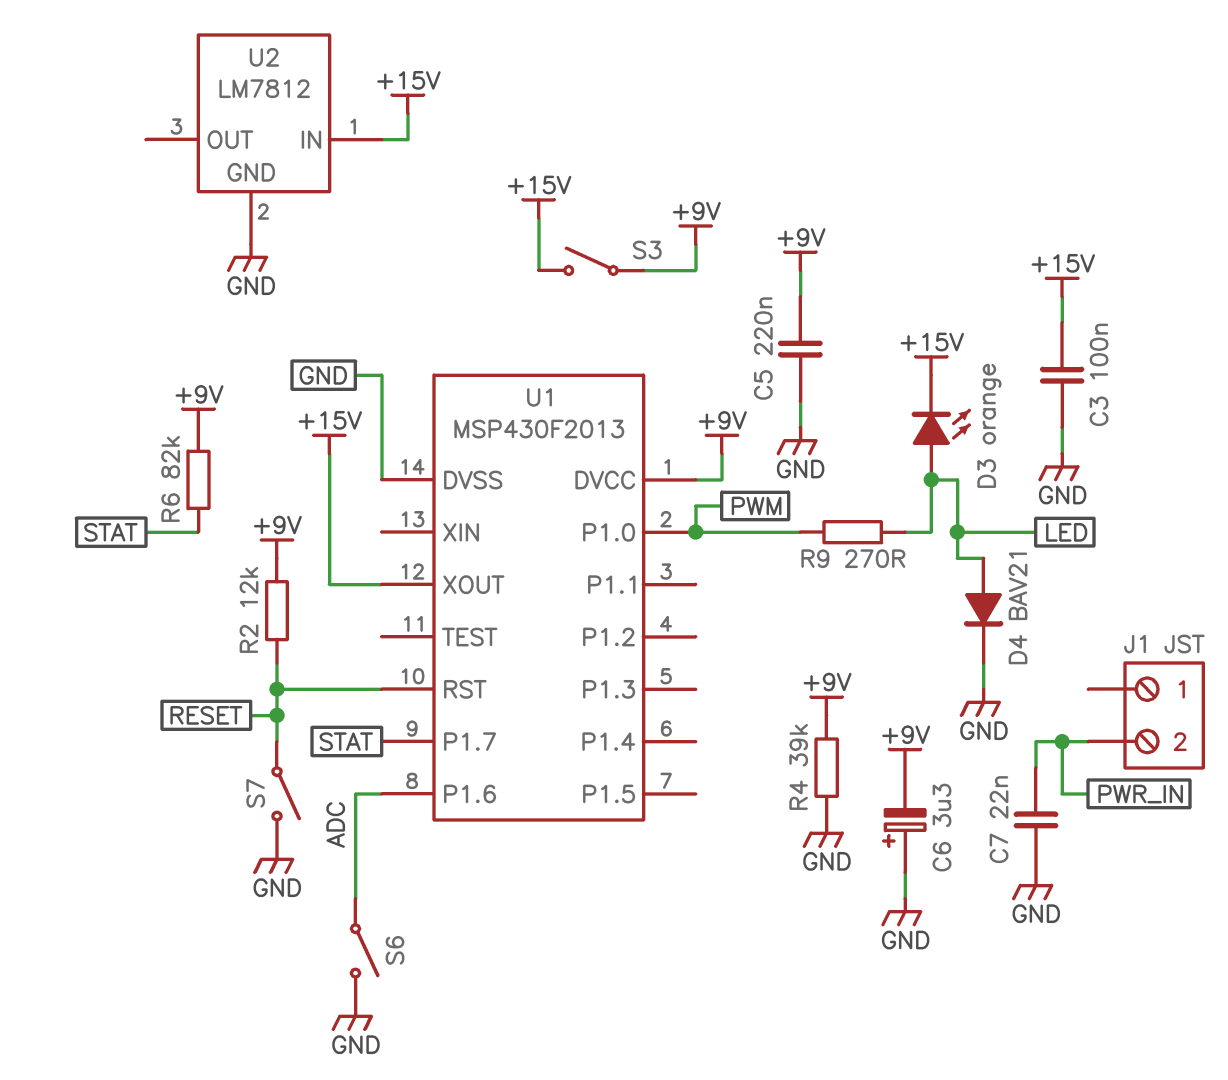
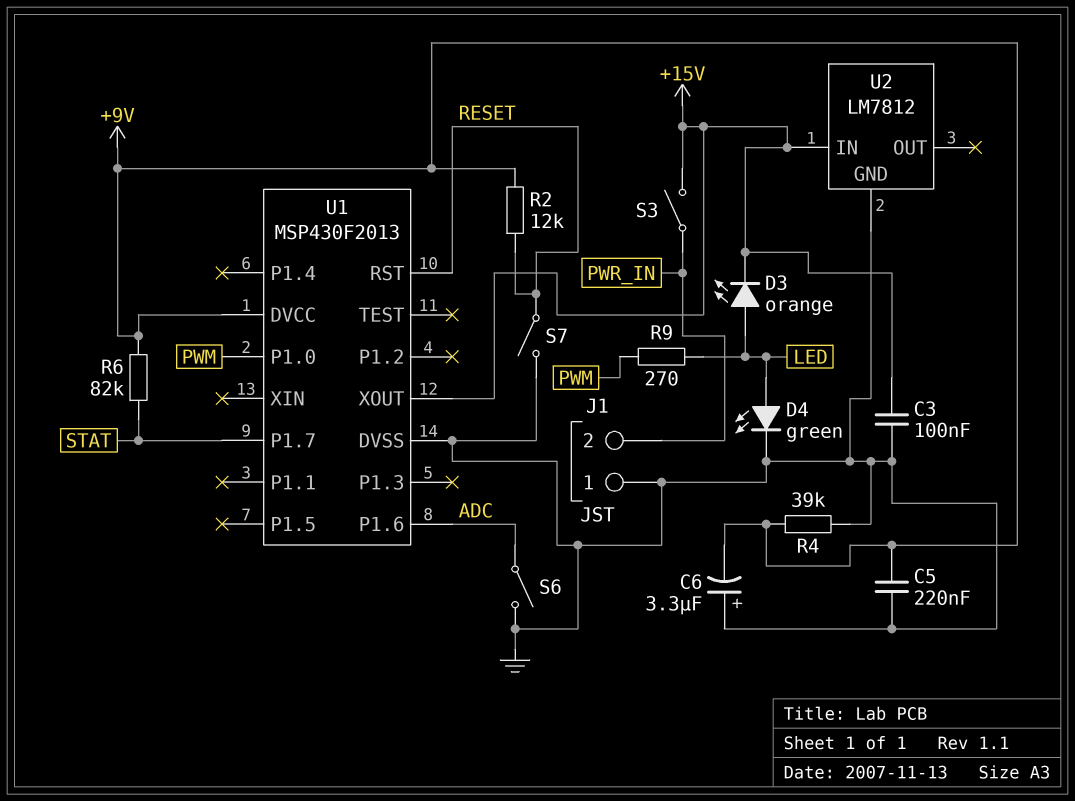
C7: 22nF (GND, PWR_IN) -> none
D4: diode BAV21 (A LED, K GND) -> LED green (A LED, K GND)
J1 pin 1: none -> GND
S3: switch (+9V, +15V) -> switch (+15V, PWR_IN)

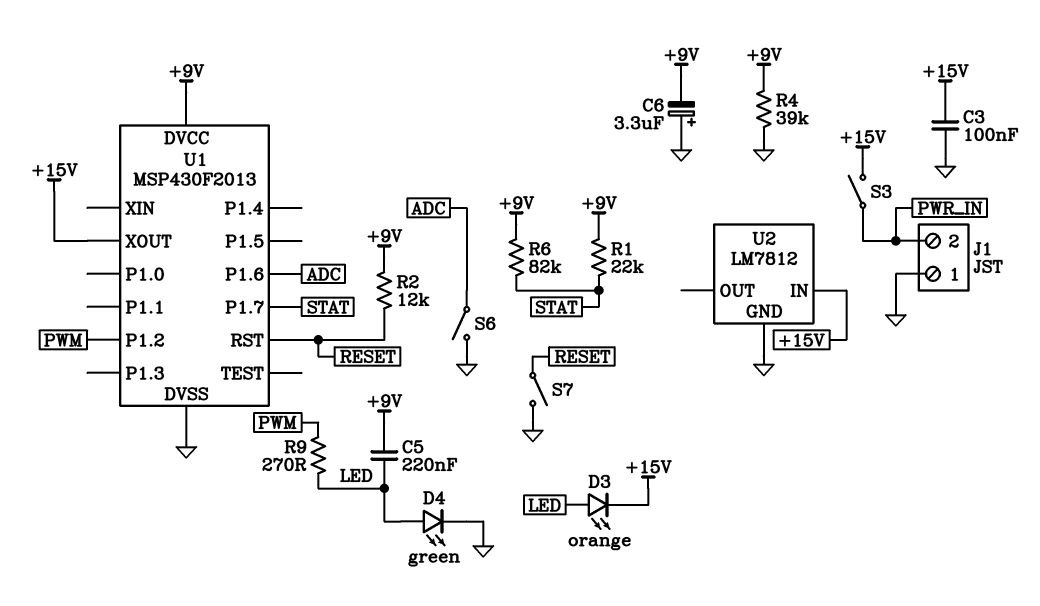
C5: 220nF (+9V, GND) -> 220nF (+9V, LED)
R1: none -> 22k (+9V, STAT)
U1 pin P1.0: PWM -> none
U1 pin P1.2: none -> PWM

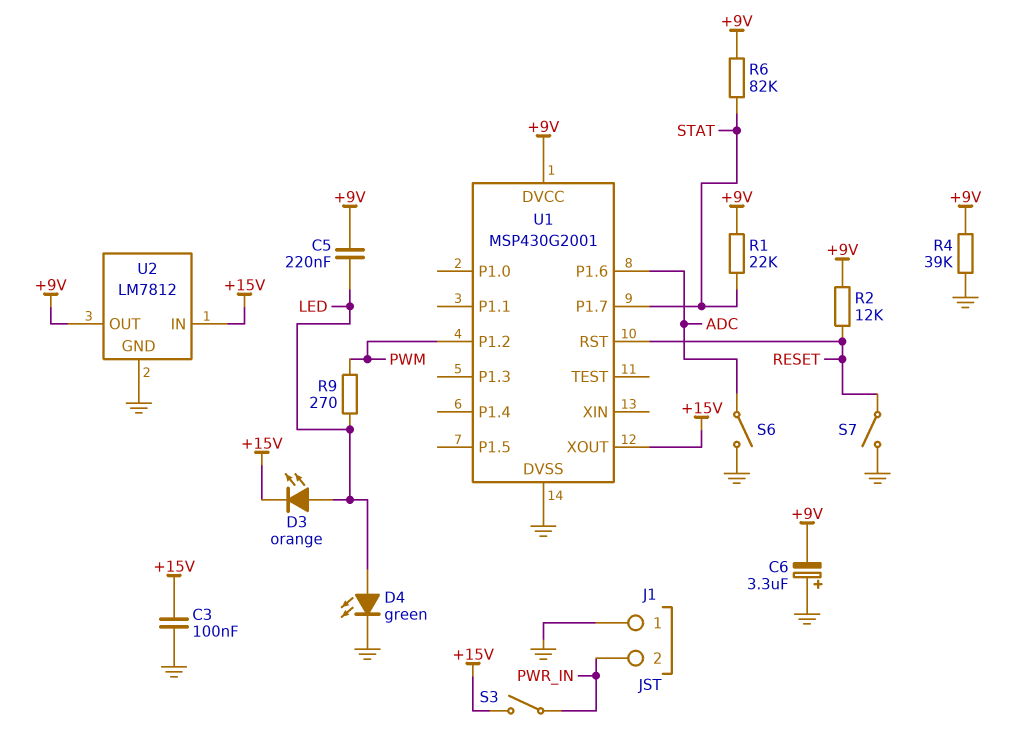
U1: MSP430F2013 -> MSP430G2001
U2 pin OUT: none -> +9V

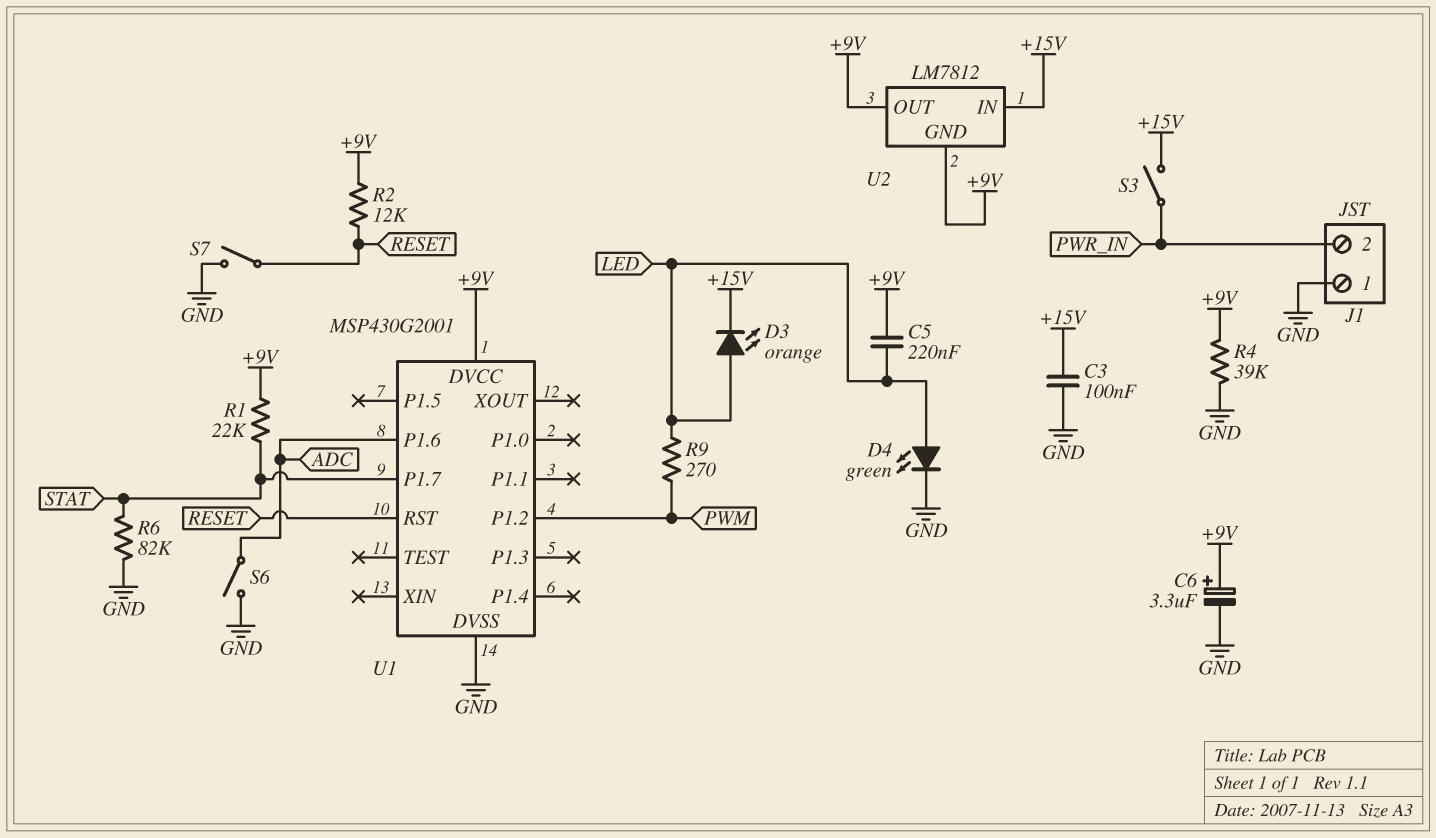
C6: 3.3uF (plus GND, minus +9V) -> 3.3uF (plus +9V, minus GND)
R6: 82k (+9V, STAT) -> 82k (GND, STAT)
U1 pin XOUT: +15V -> none
U2 pin GND: GND -> +9V

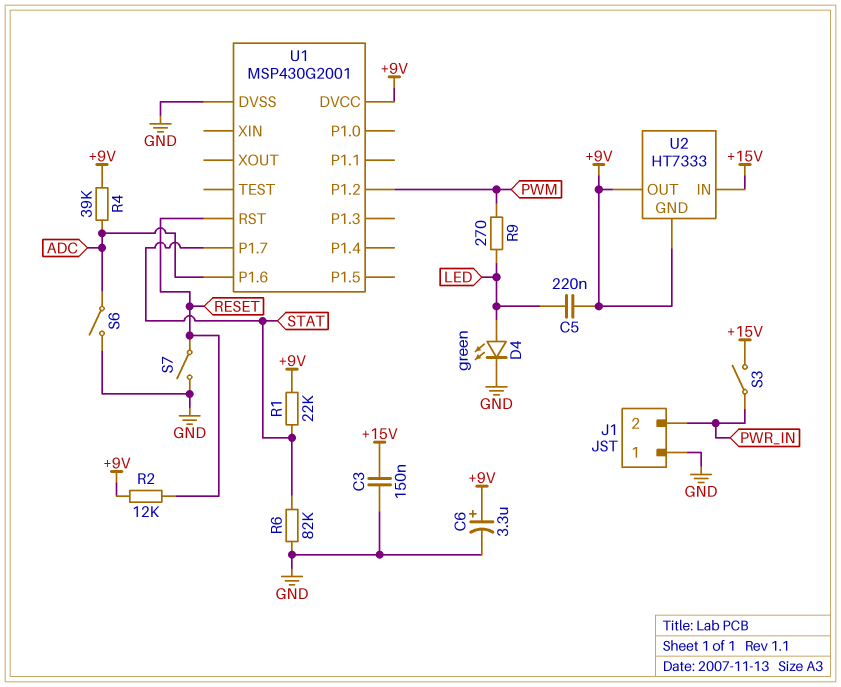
C3: 100nF (+15V, GND) -> 150nF (+15V, GND)
D3: LED orange (A LED, K +15V) -> none
R4: 39k (+9V, GND) -> 39k (+9V, ADC)
U2: LM7812 -> HT7333

